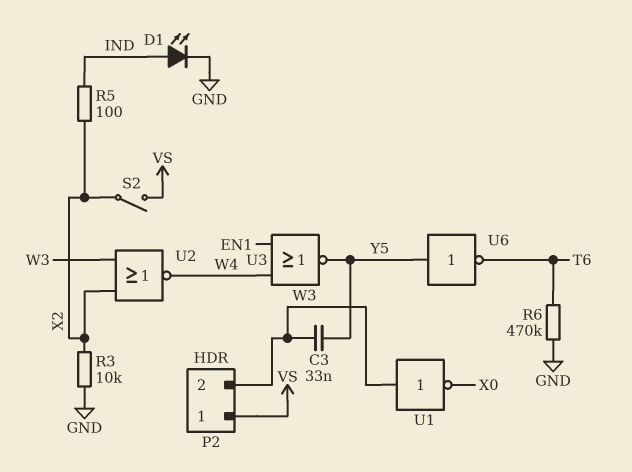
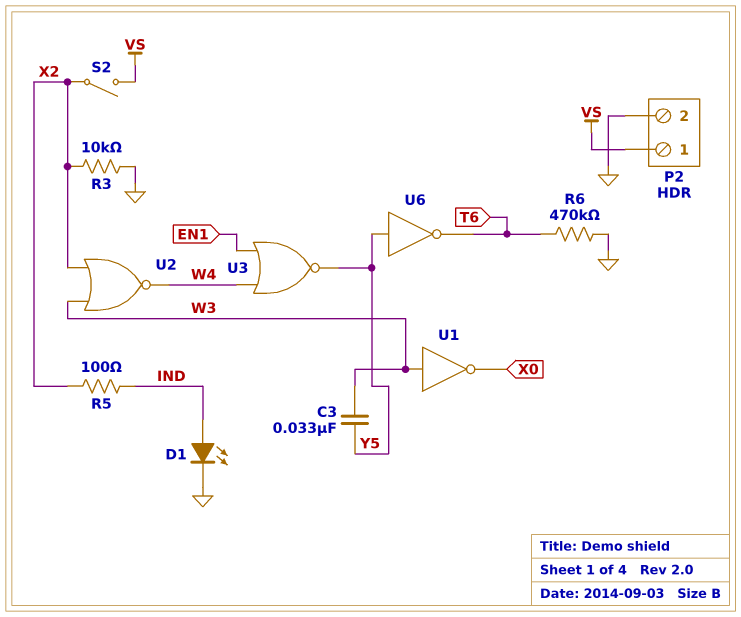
P2 pin 2: W3 -> GND

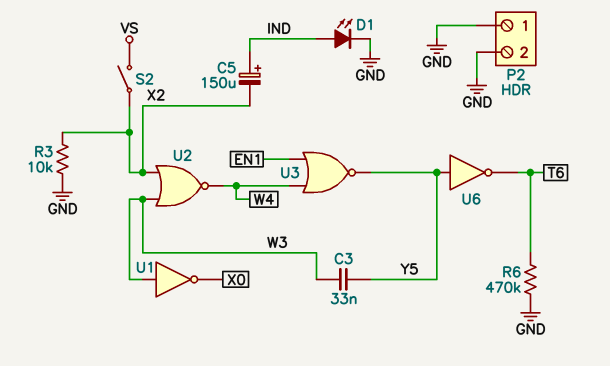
C5: none -> 150uF (plus IND, minus X2)
P2 pin 1: VS -> GND
R5: 100 (IND, X2) -> none

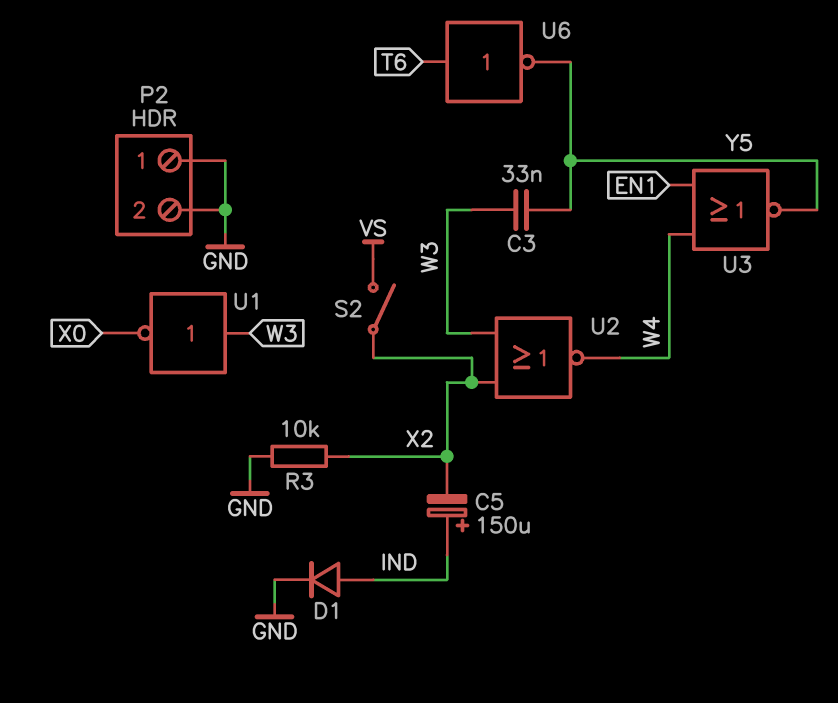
D1: LED (A IND, K GND) -> diode (A IND, K GND)
R6: 470k (GND, T6) -> none
U6: NOT (in Y5, out T6) -> NOT (in T6, out Y5)

